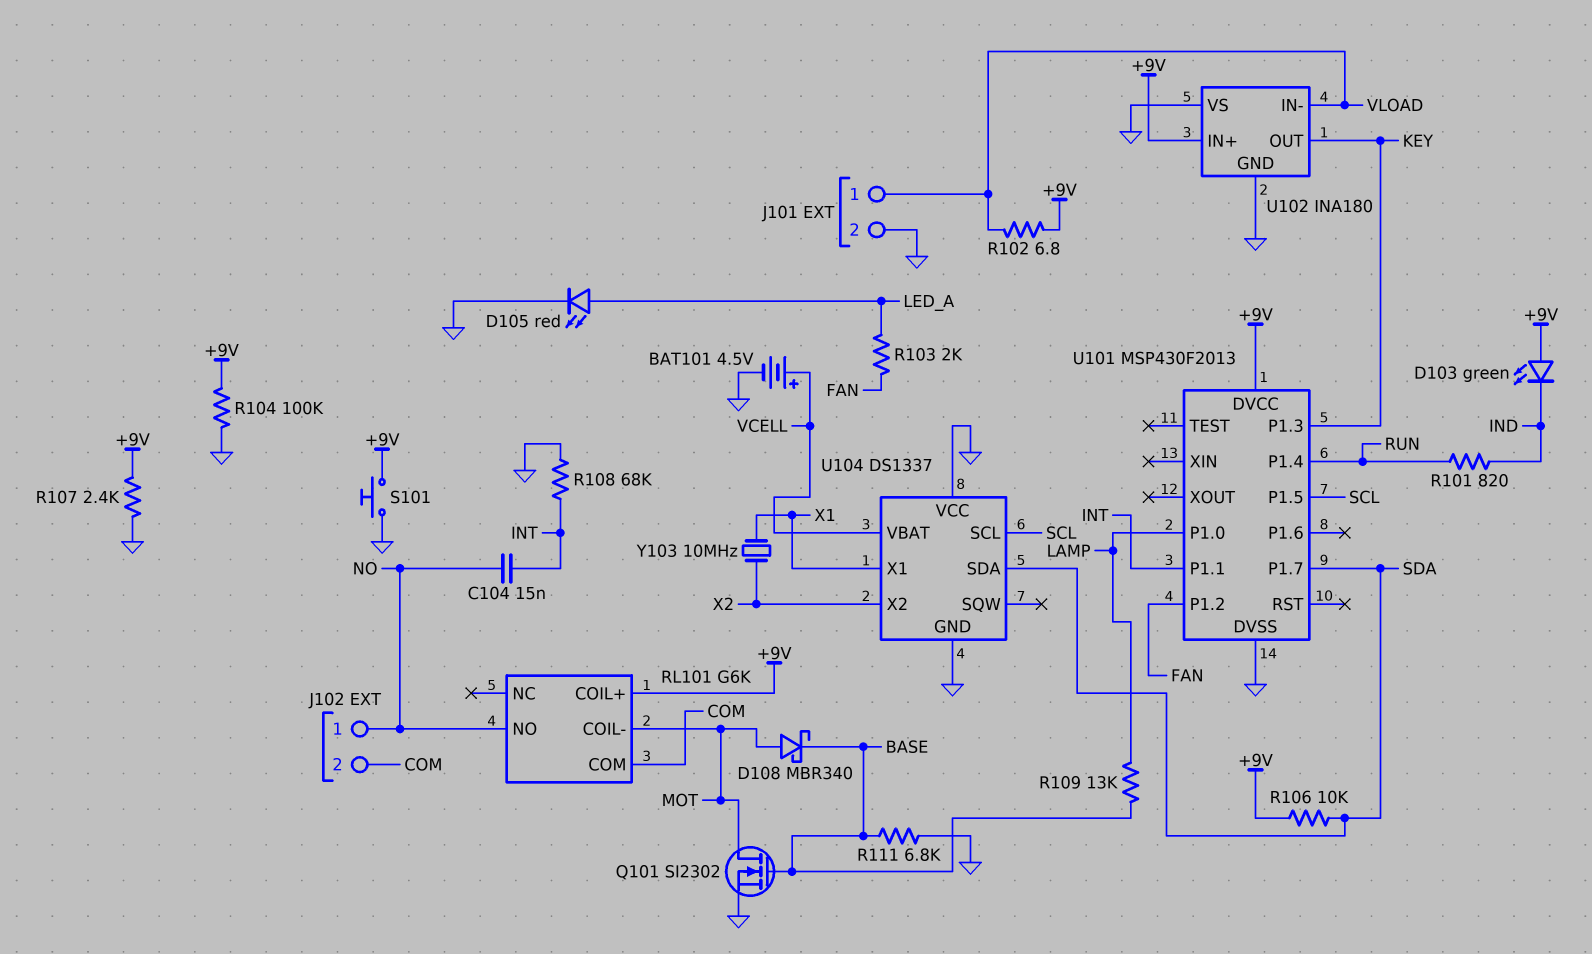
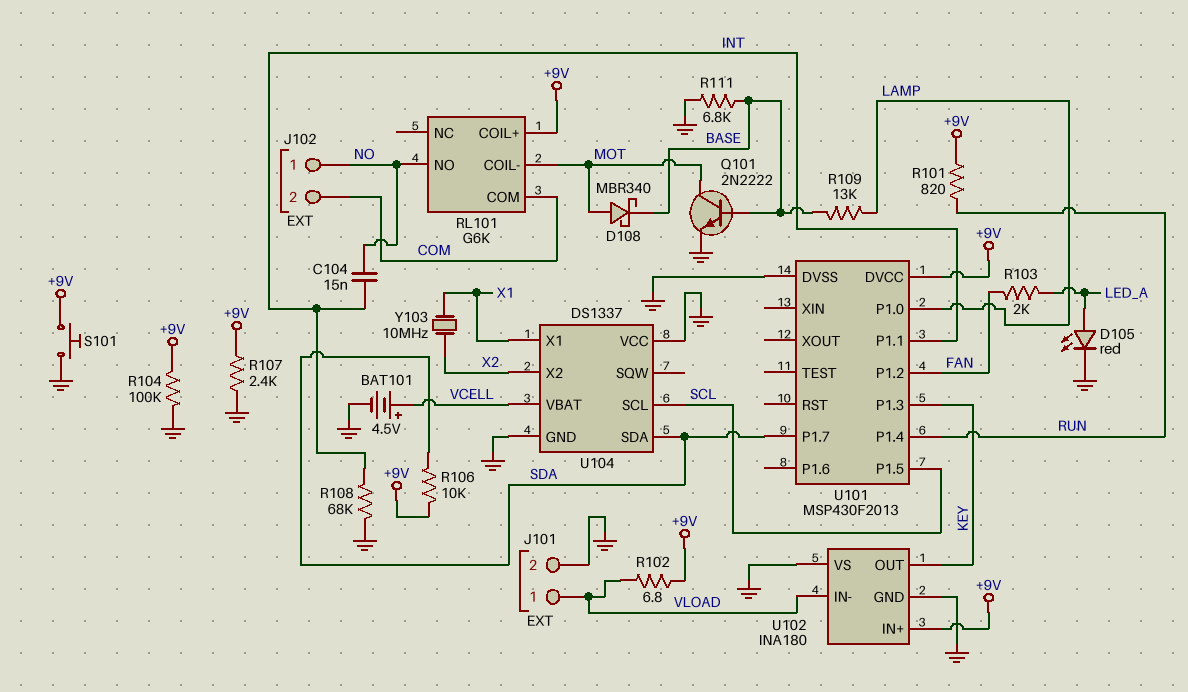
D103: LED green (A +9V, K IND) -> none
Q101: NMOS SI2302 (G BASE, D MOT, S GND) -> NPN 2N2222 (B BASE, C MOT, E GND)
R101: 820 (IND, RUN) -> 820 (+9V, RUN)

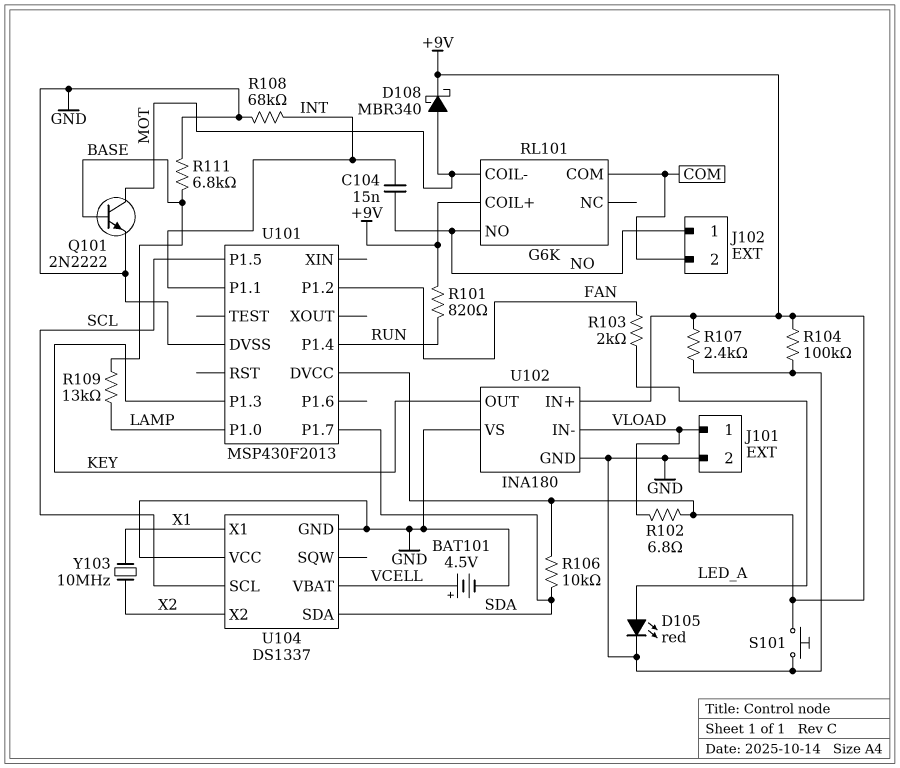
D108: schottky MBR340 (A MOT, K BASE) -> schottky MBR340 (A MOT, K +9V)

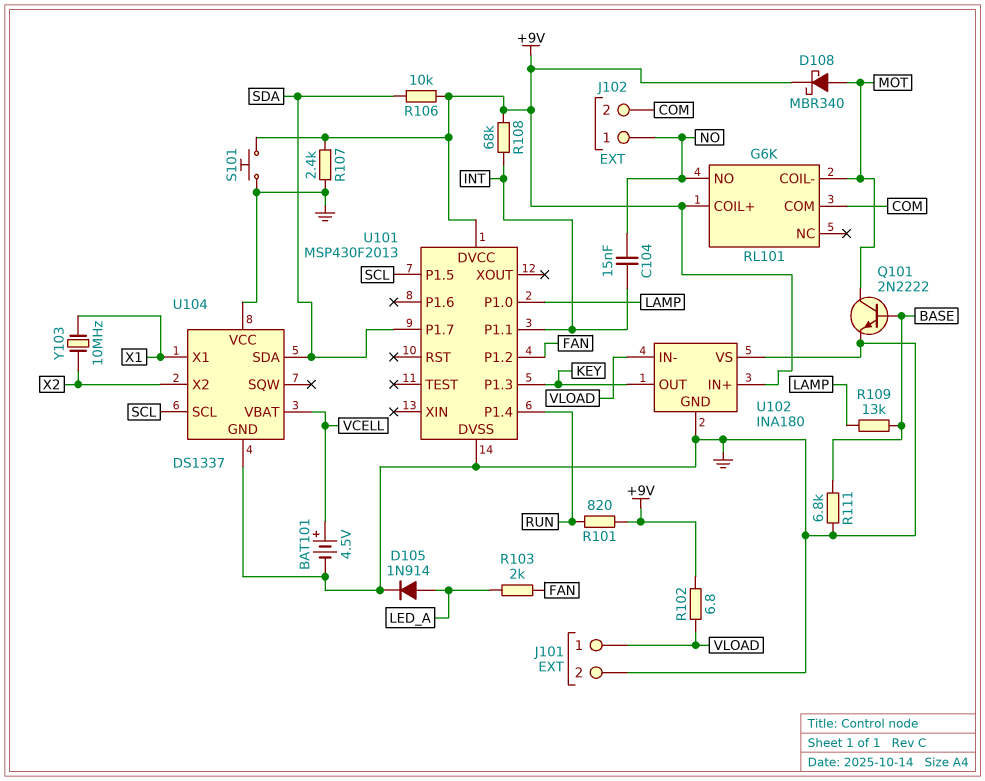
D105: LED red (A LED_A, K GND) -> diode 1N914 (A LED_A, K GND)
R104: 100k (+9V, GND) -> none
R108: 68k (GND, INT) -> 68k (+9V, INT)

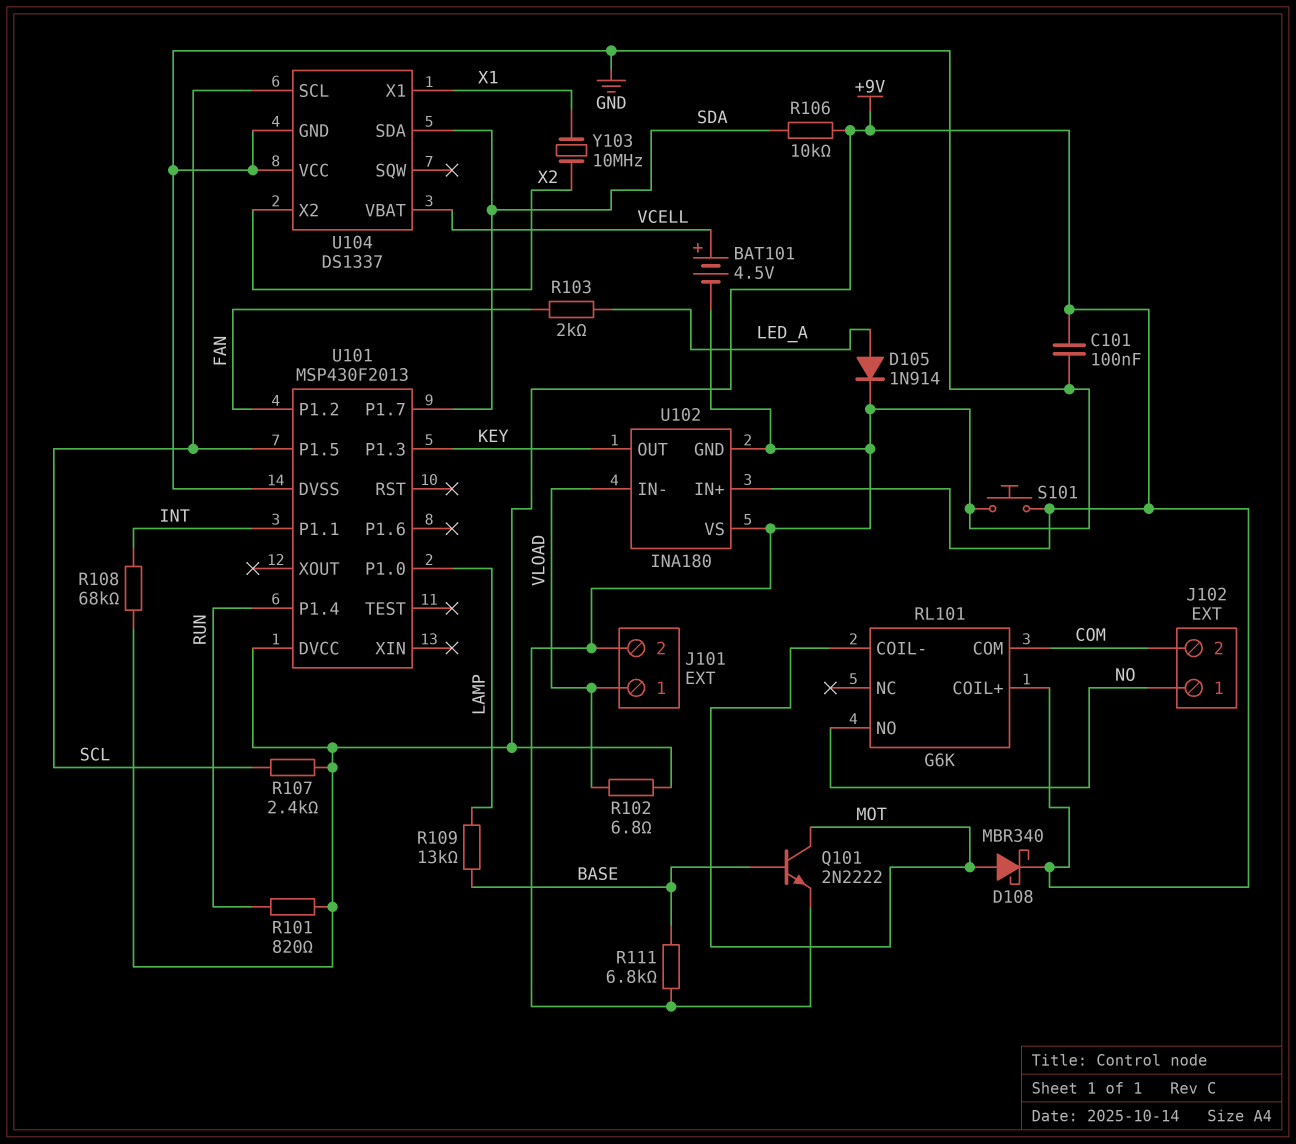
C101: none -> 100nF (+9V, GND)
C104: 15nF (INT, NO) -> none
R107: 2.4k (+9V, GND) -> 2.4k (+9V, SCL)

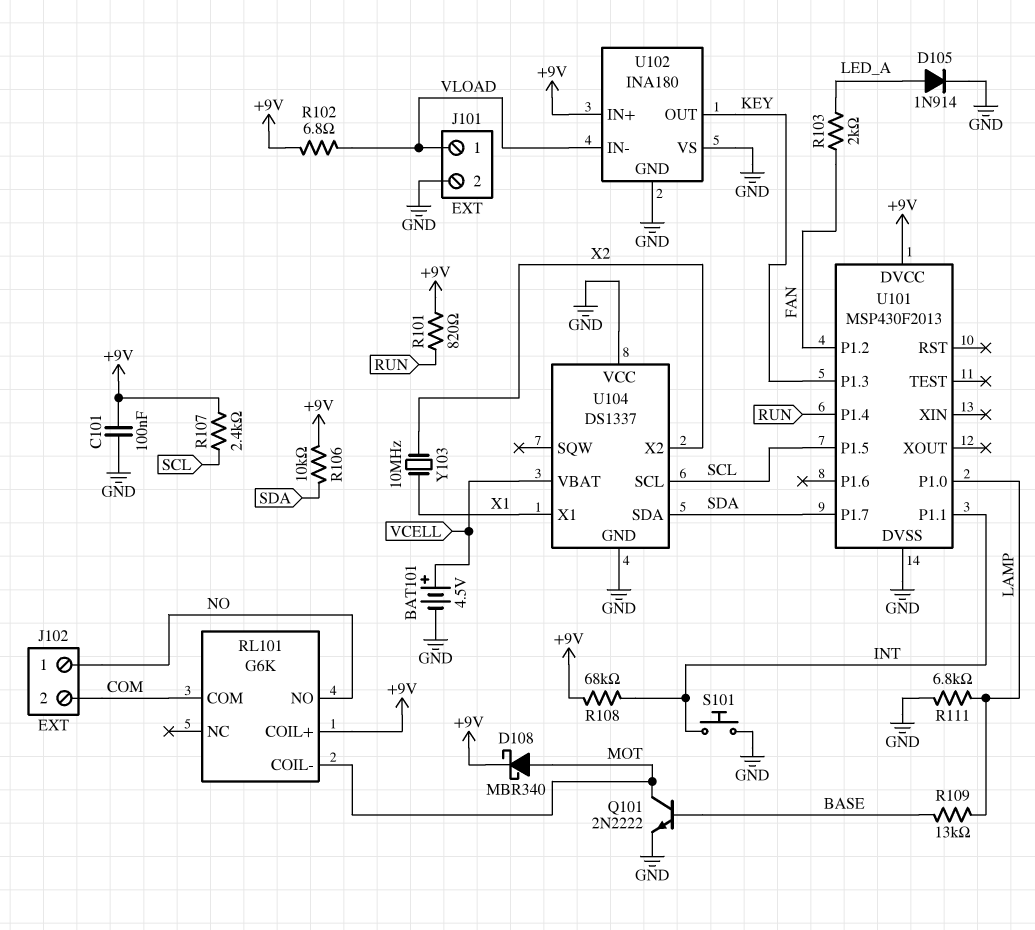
R111: 6.8k (BASE, GND) -> 6.8k (GND, LAMP)
S101: button (+9V, GND) -> button (GND, INT)

